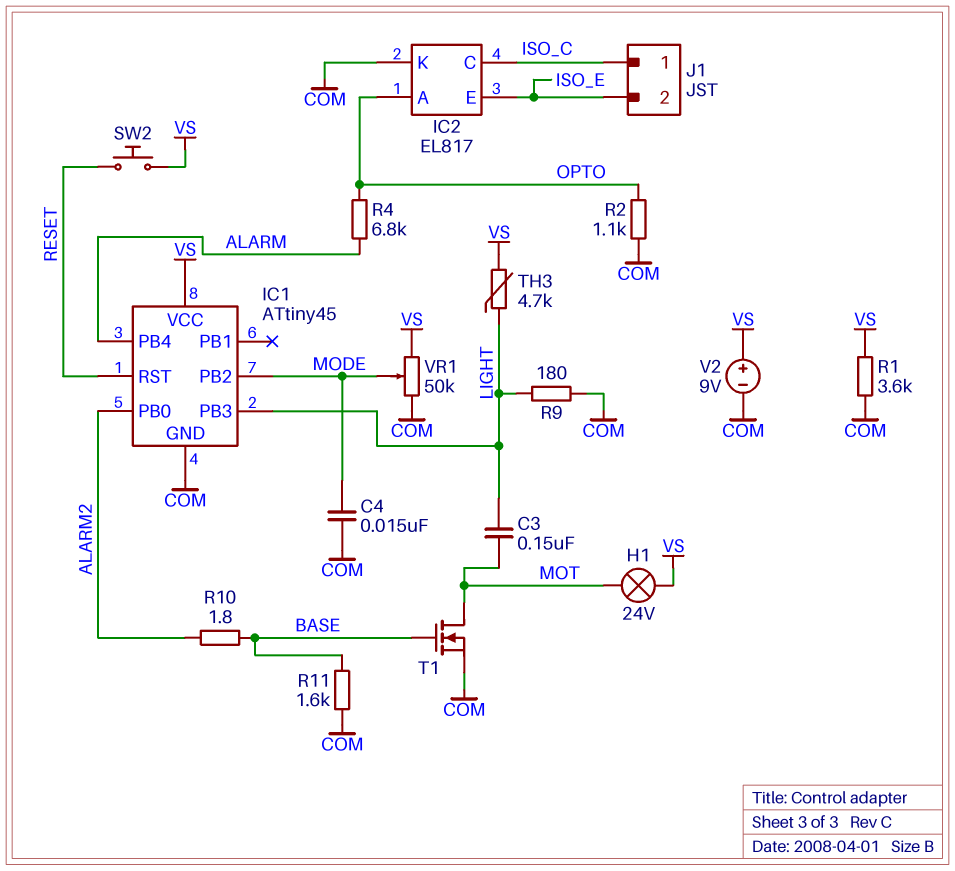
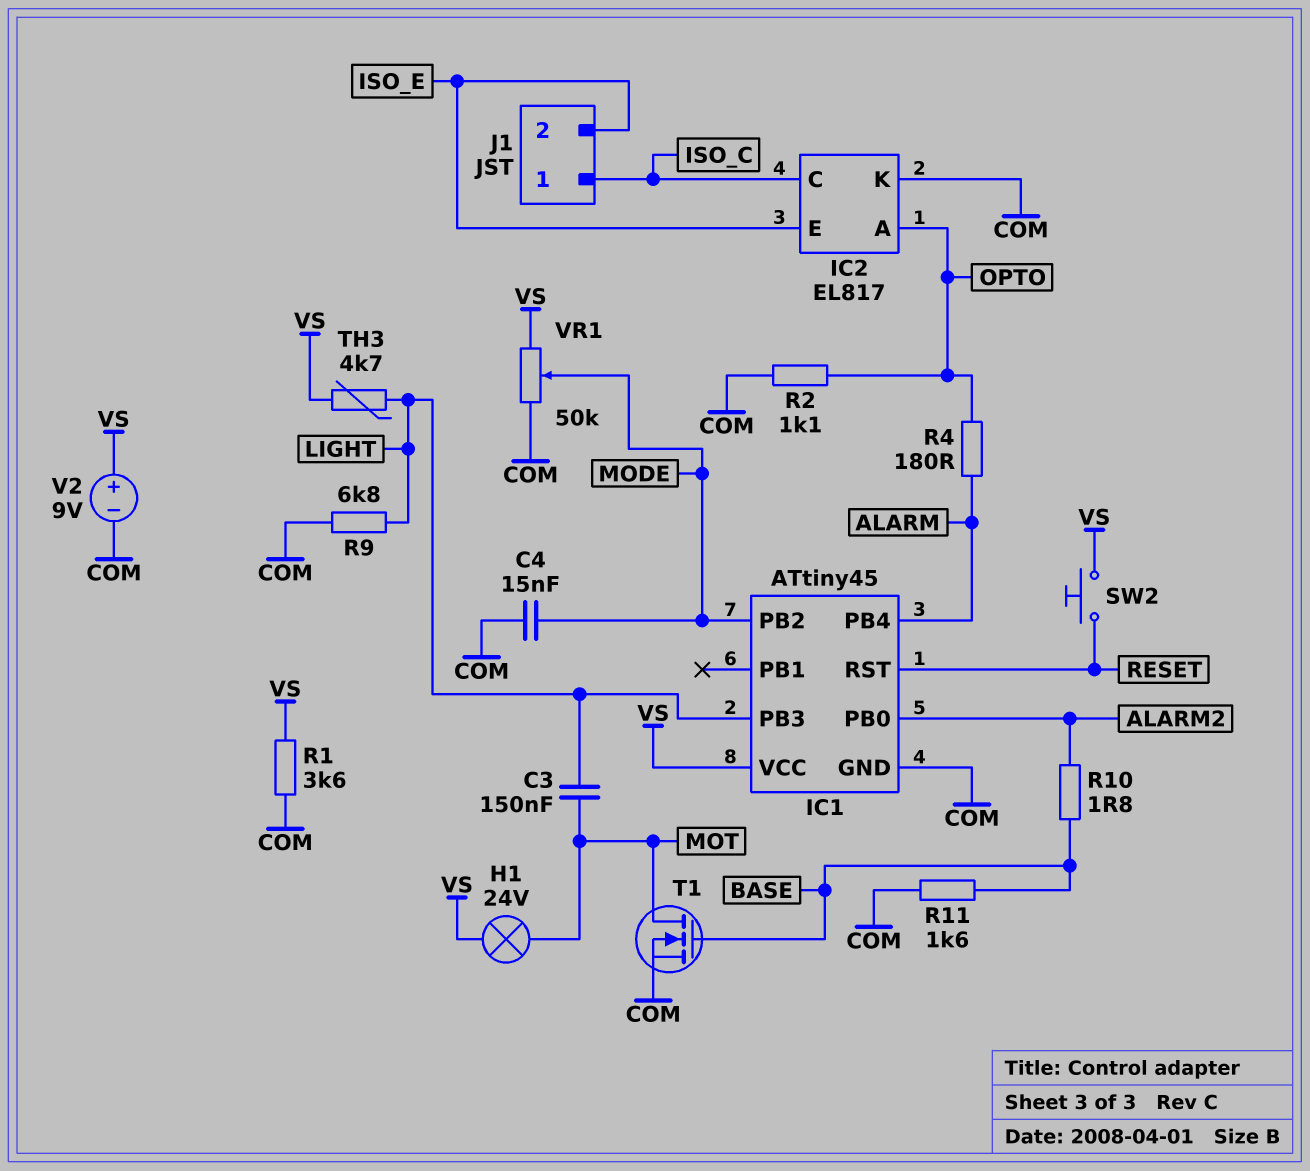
R4: 6.8k (ALARM, OPTO) -> 180 (ALARM, OPTO)
R9: 180 (COM, LIGHT) -> 6.8k (COM, LIGHT)

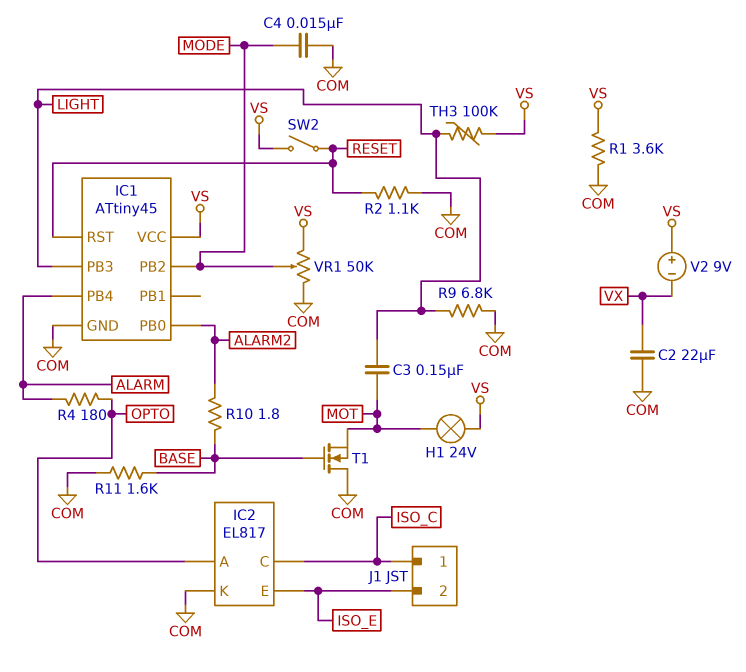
C2: none -> 22uF (COM, VX)
R2: 1.1k (COM, OPTO) -> 1.1k (COM, RESET)
SW2: button (RESET, VS) -> switch (RESET, VS)
T1: NMOS (G BASE, D MOT, S COM) -> NMOS (G BASE, D COM, S MOT)
TH3: 4.7k (LIGHT, VS) -> 100k (LIGHT, VS)
V2: 9V (plus VS, minus COM) -> 9V (plus VS, minus VX)

